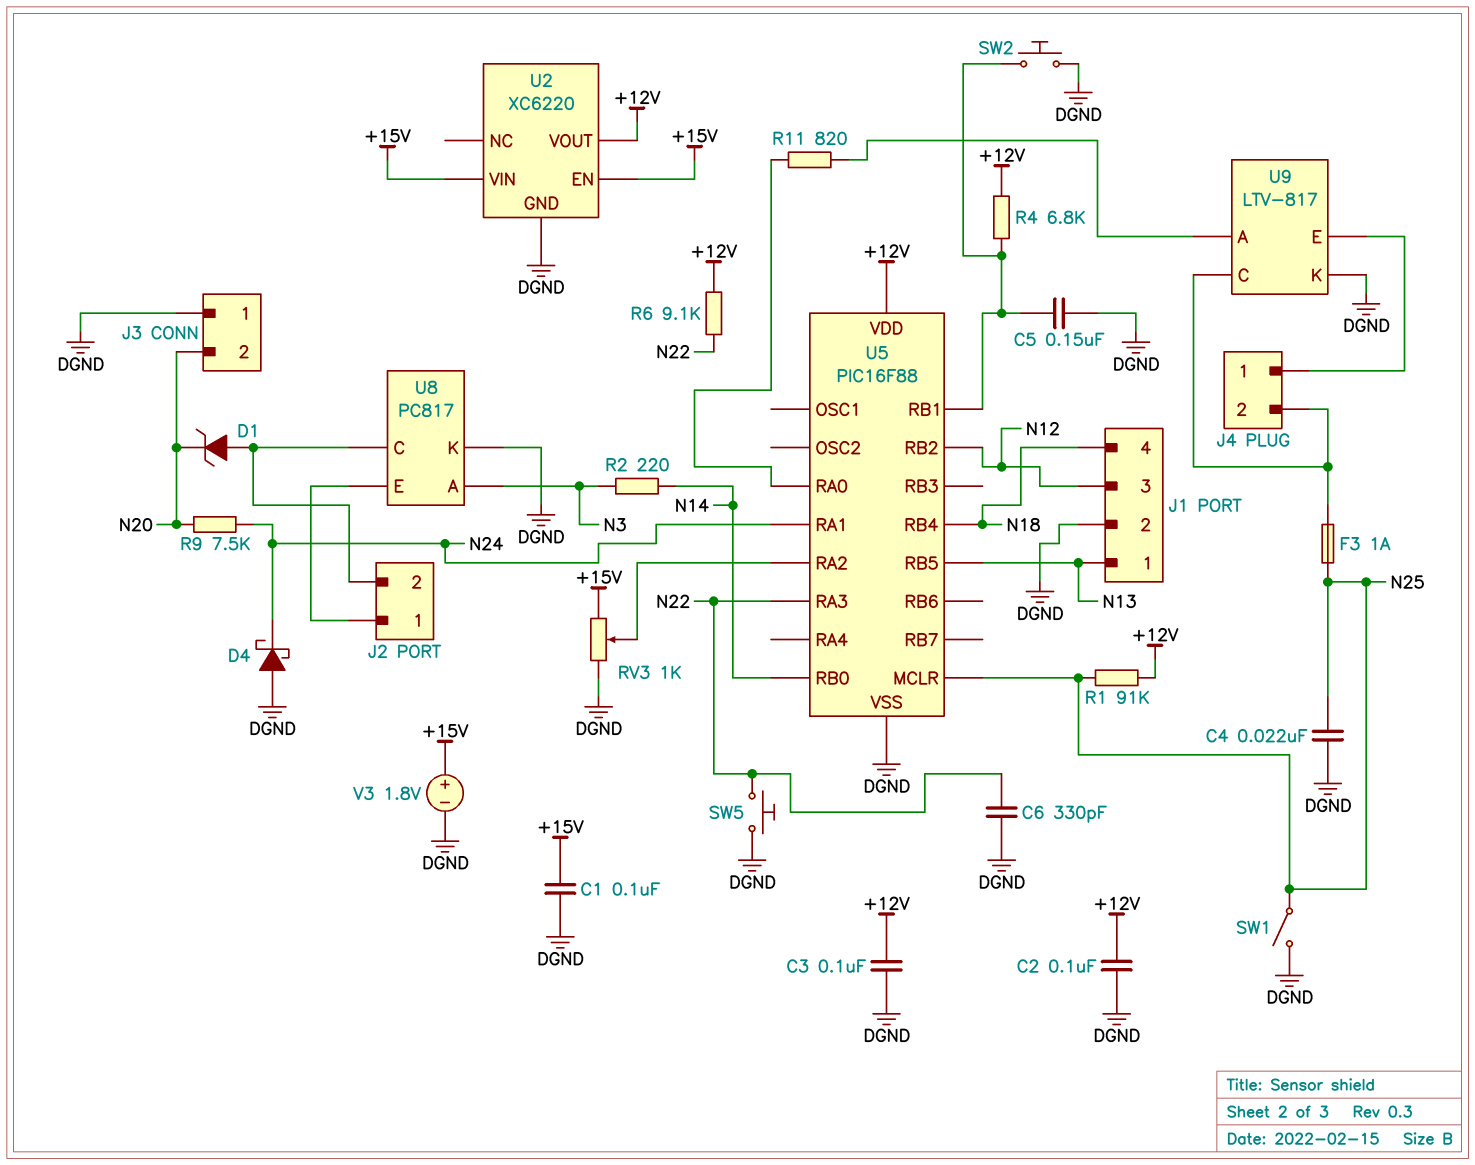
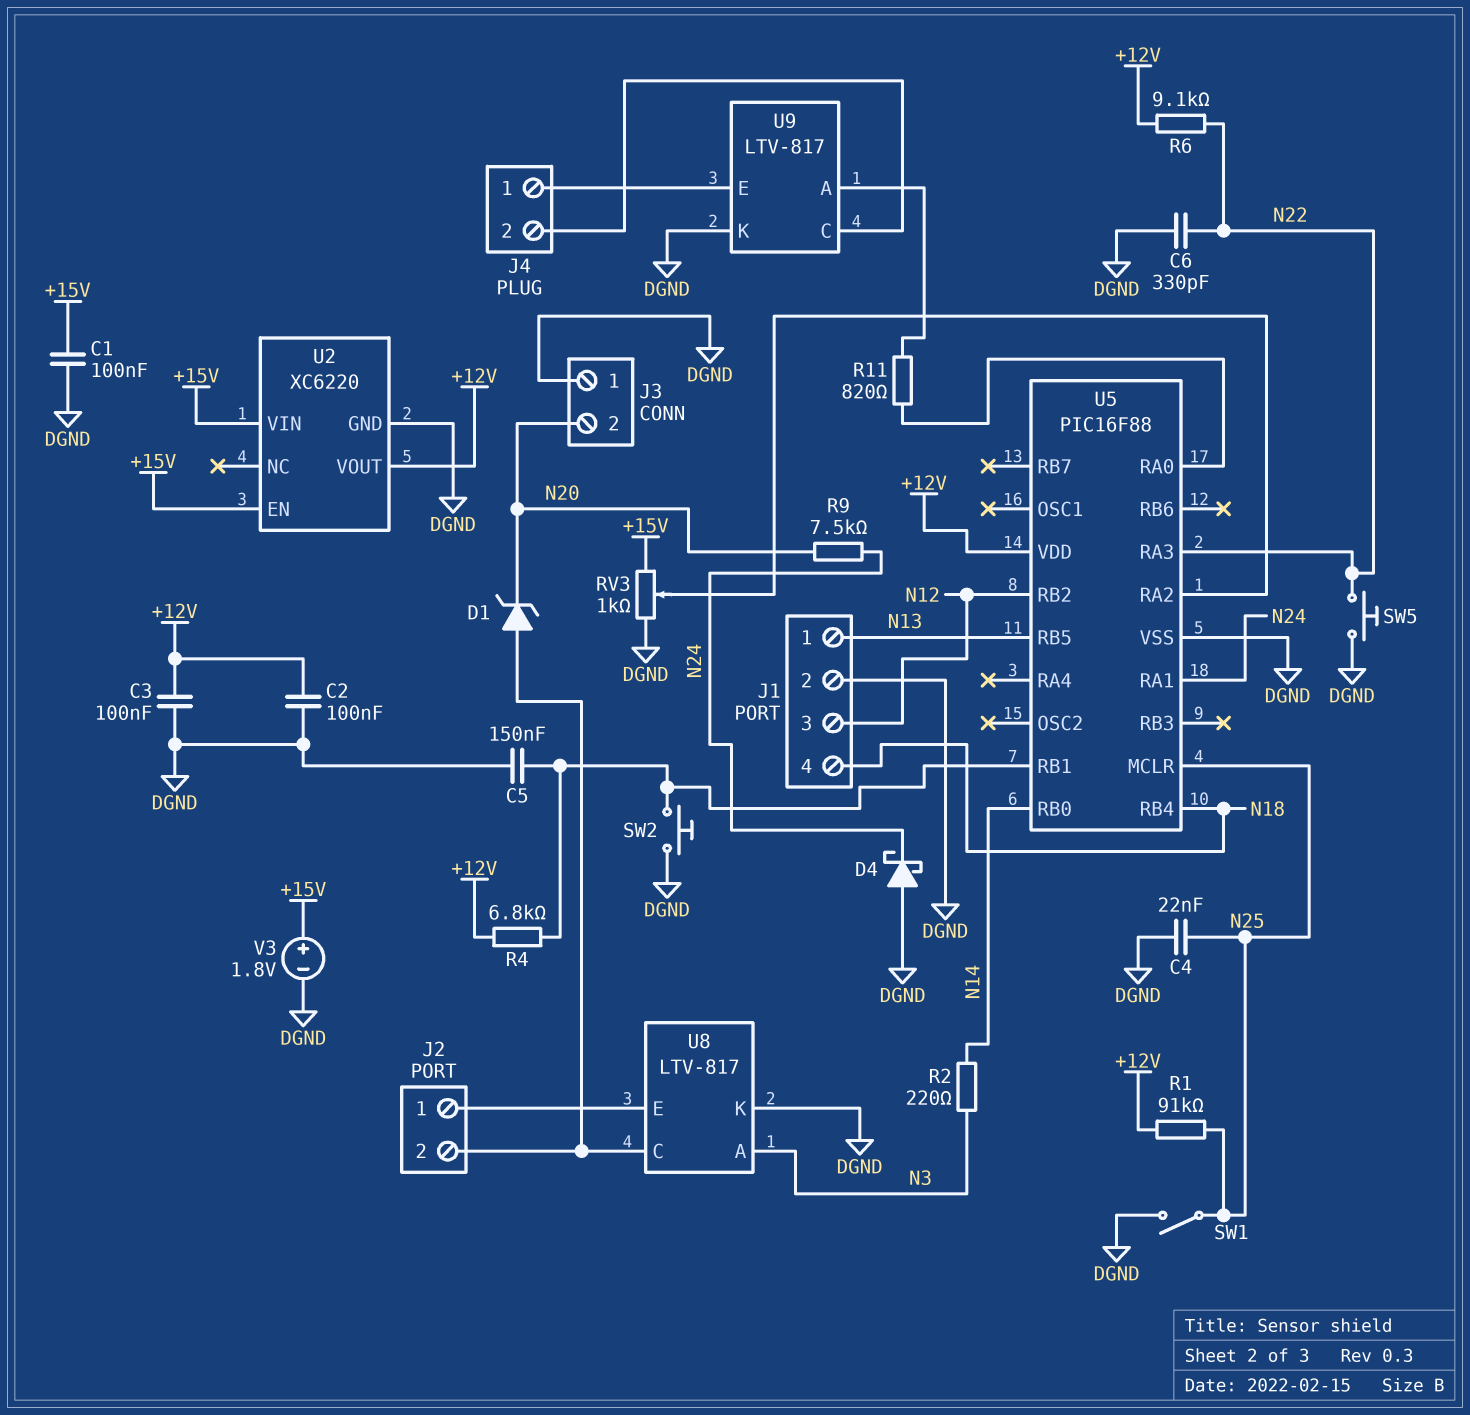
F3: 1A (J4/2, N25) -> none
U8: PC817 -> LTV-817

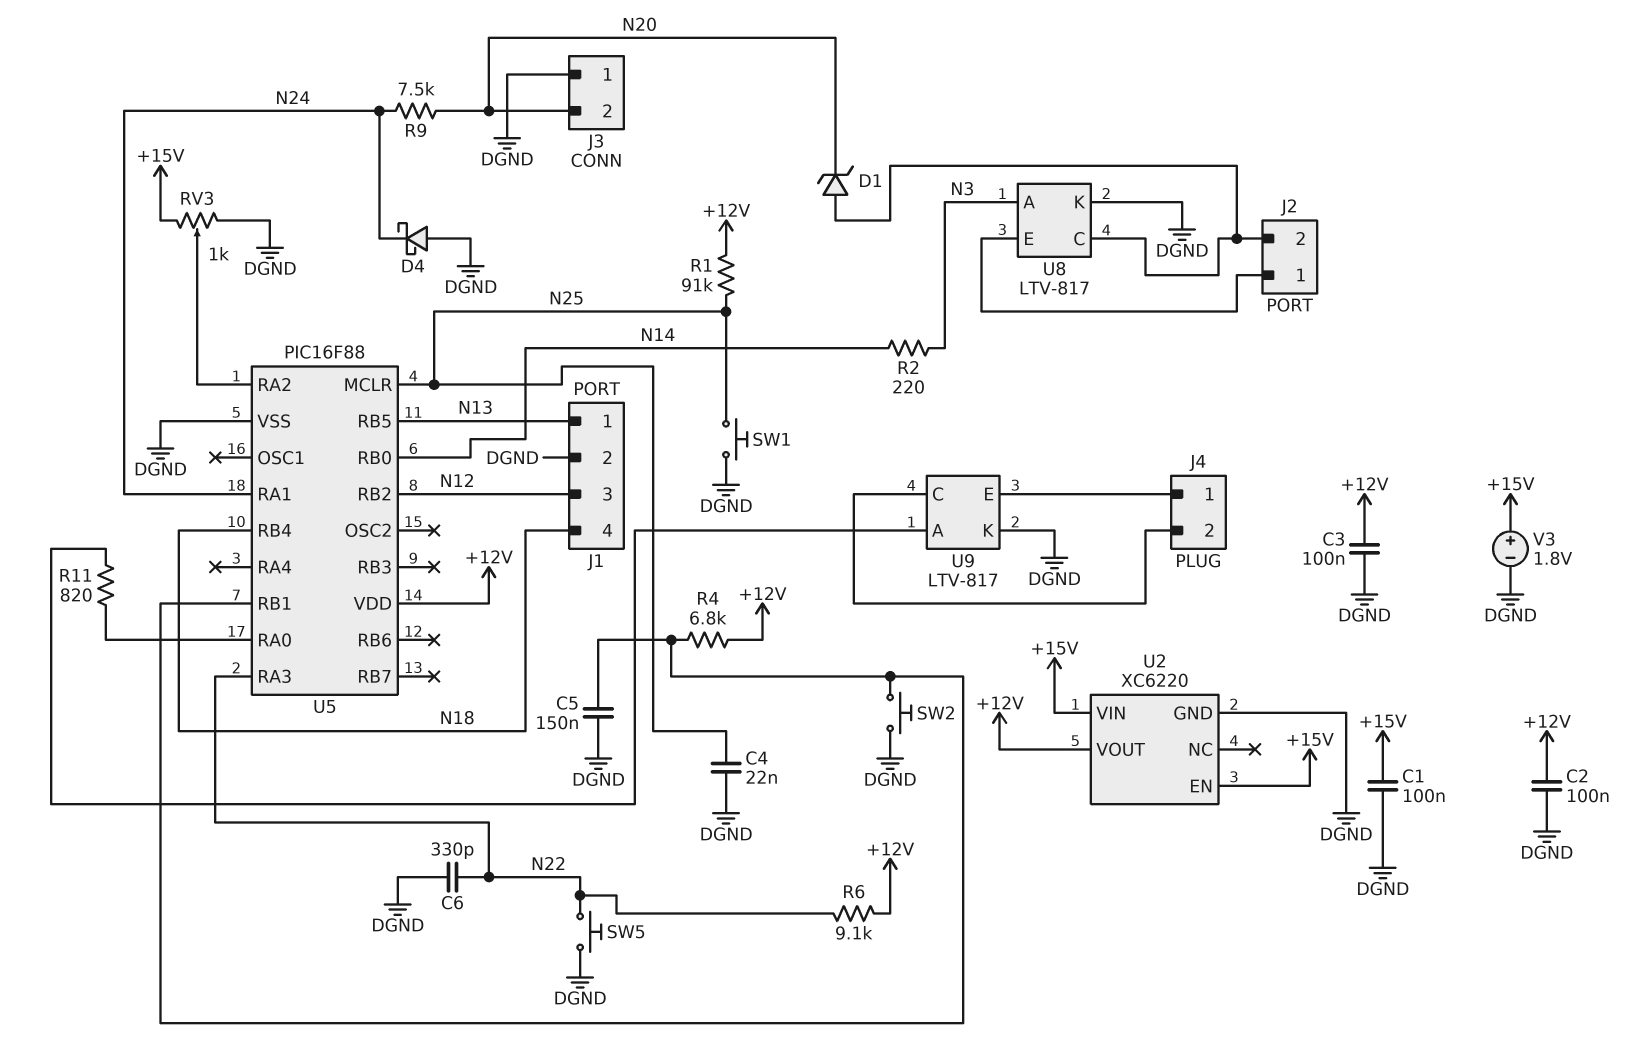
SW1: switch (DGND, N25) -> button (DGND, N25)

